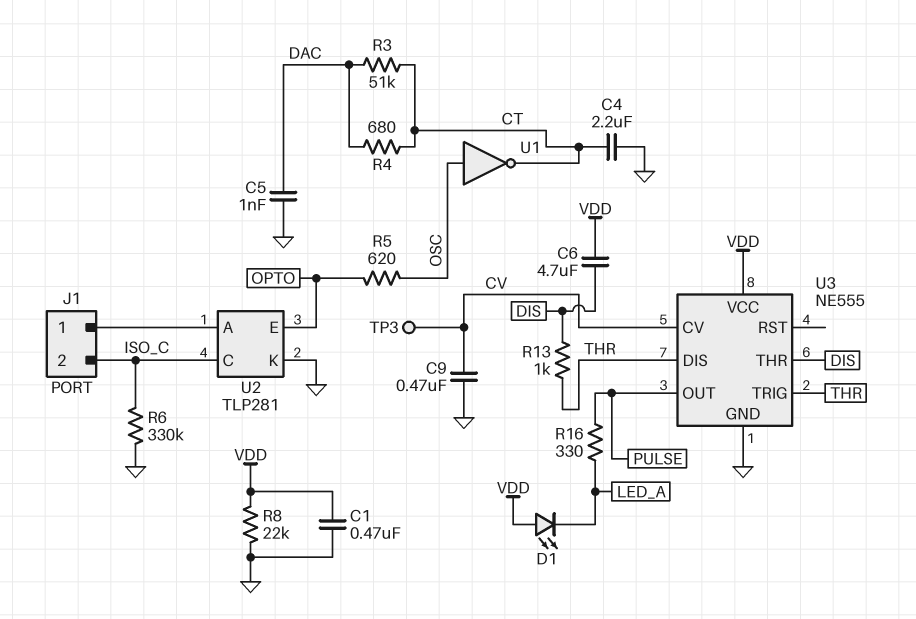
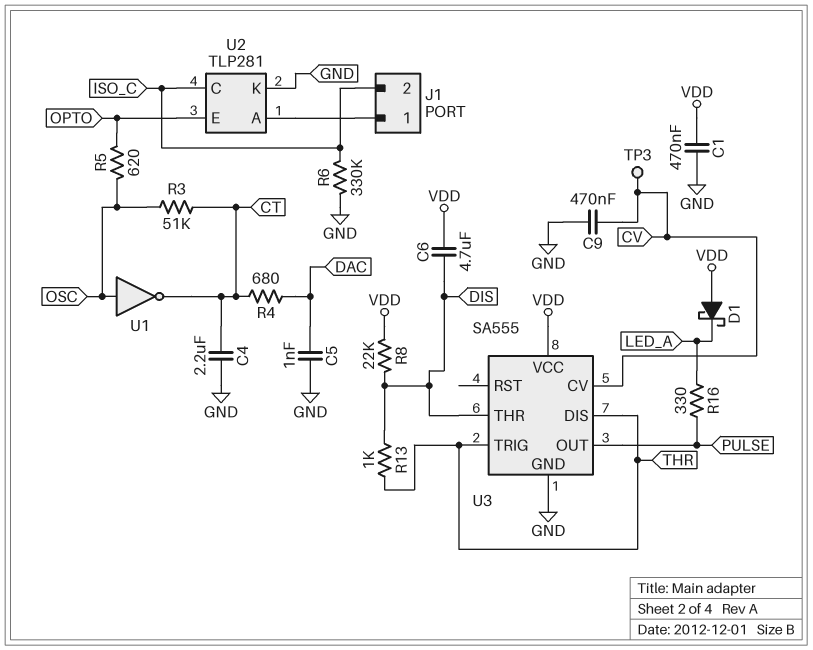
D1: LED (A VDD, K LED_A) -> schottky (A VDD, K LED_A)
R3: 51k (CT, DAC) -> 51k (CT, OSC)
R8: 22k (GND, VDD) -> 22k (DIS, VDD)
U3: NE555 -> SA555

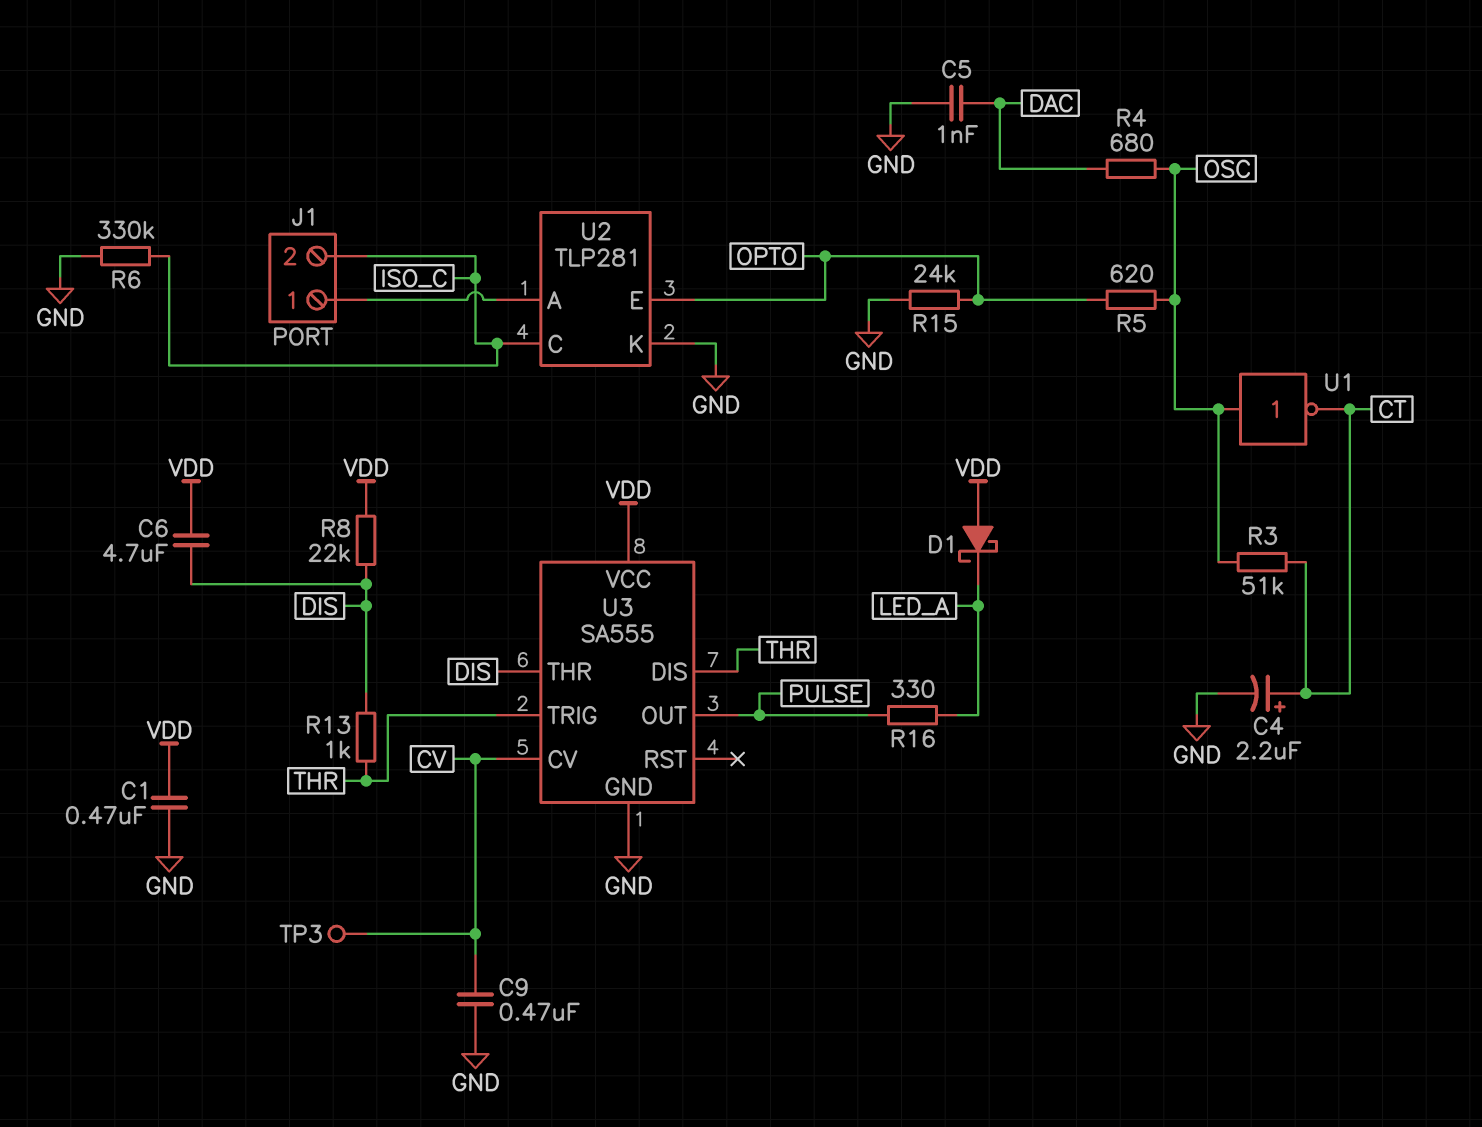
C4: 2.2uF (CT, GND) -> 2.2uF (plus CT, minus GND)
R4: 680 (CT, DAC) -> 680 (DAC, OSC)
R15: none -> 24k (GND, OPTO)

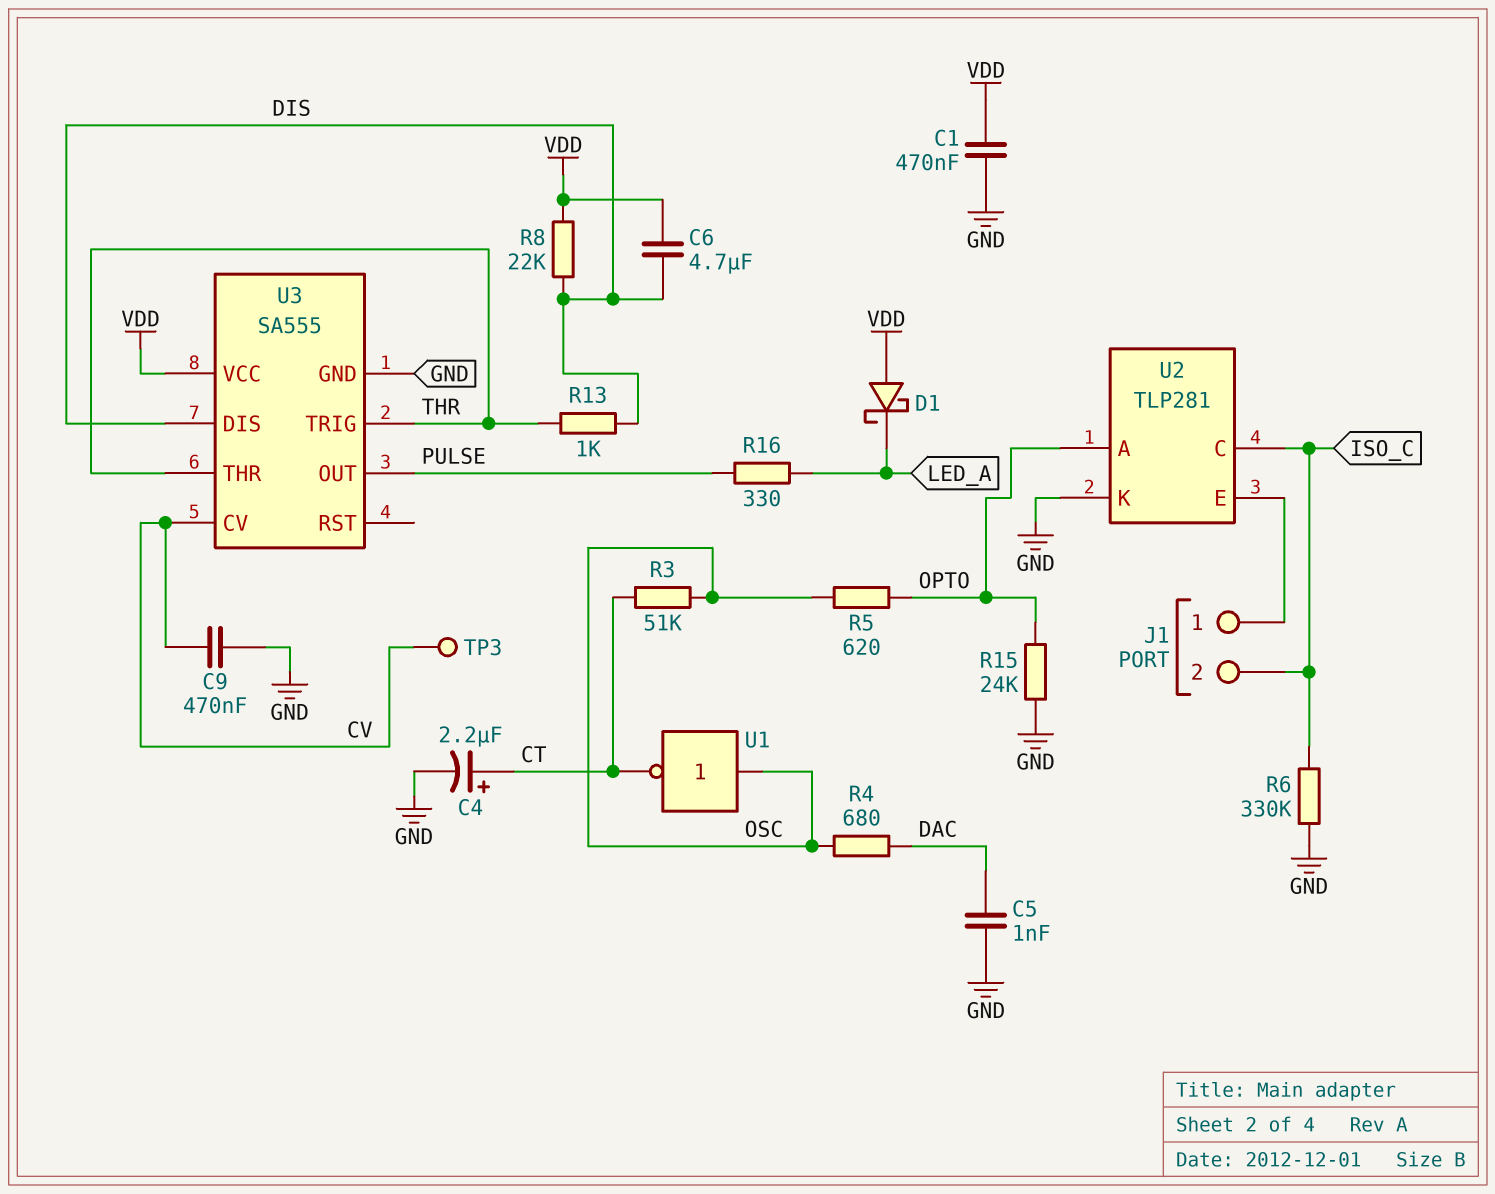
U2 pin A: J1/1 -> OPTO
U2 pin E: OPTO -> J1/1
U3 pin DIS: THR -> DIS
U3 pin THR: DIS -> THR

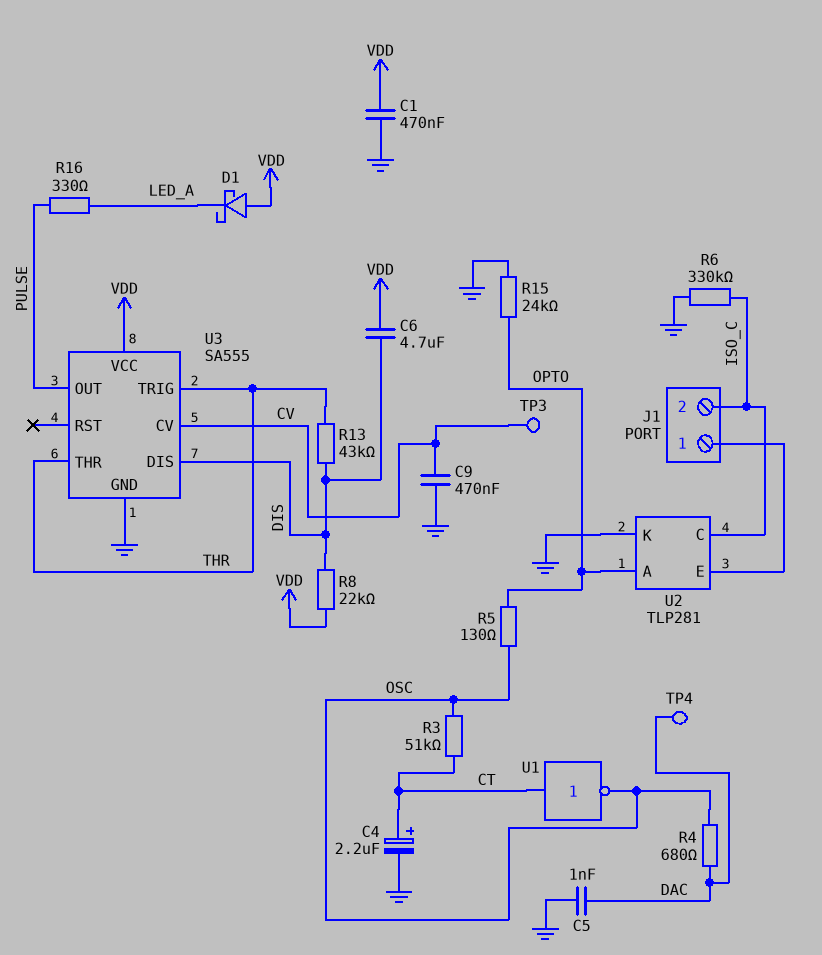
R5: 620 (OPTO, OSC) -> 130 (OPTO, OSC)
R13: 1k (DIS, THR) -> 43k (DIS, THR)
TP4: none -> test point (DAC)
U1: NOT (in OSC, out CT) -> NOT (in CT, out OSC)

